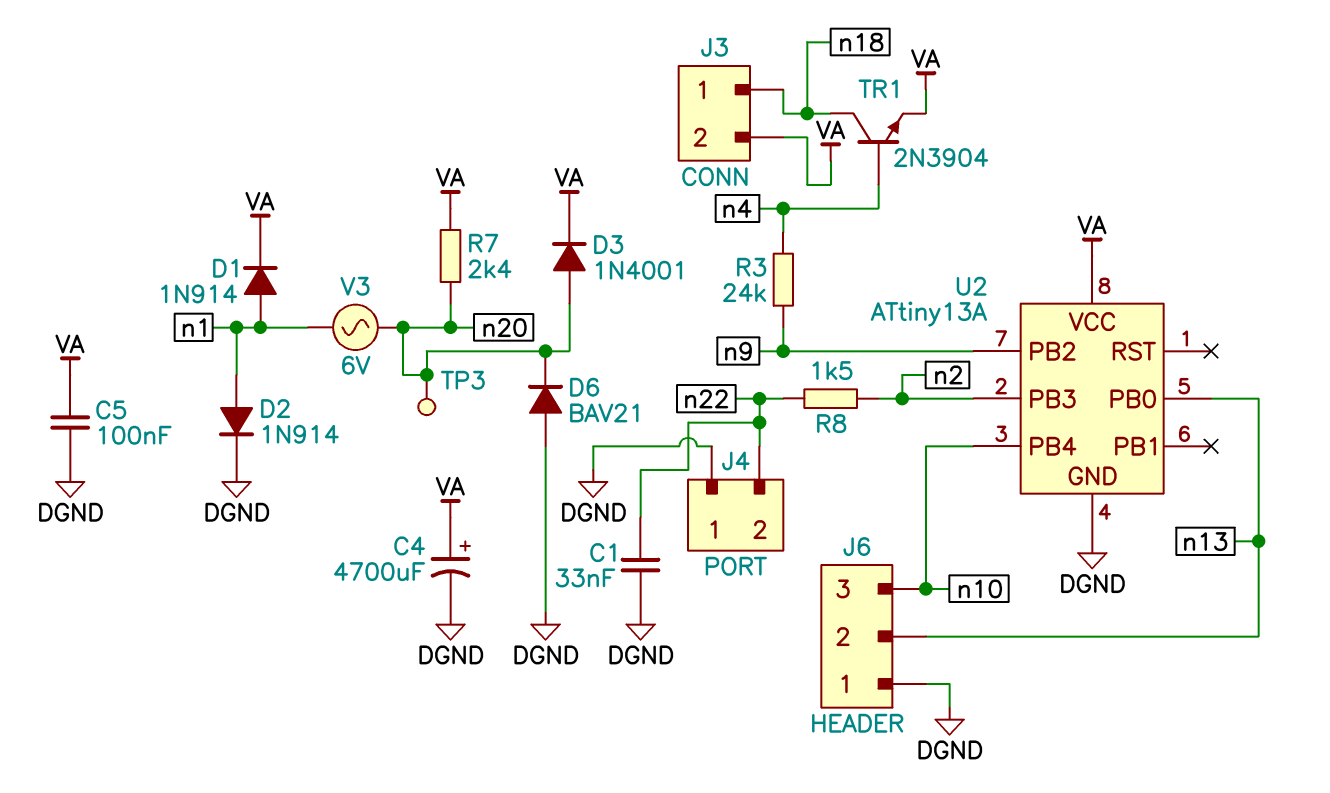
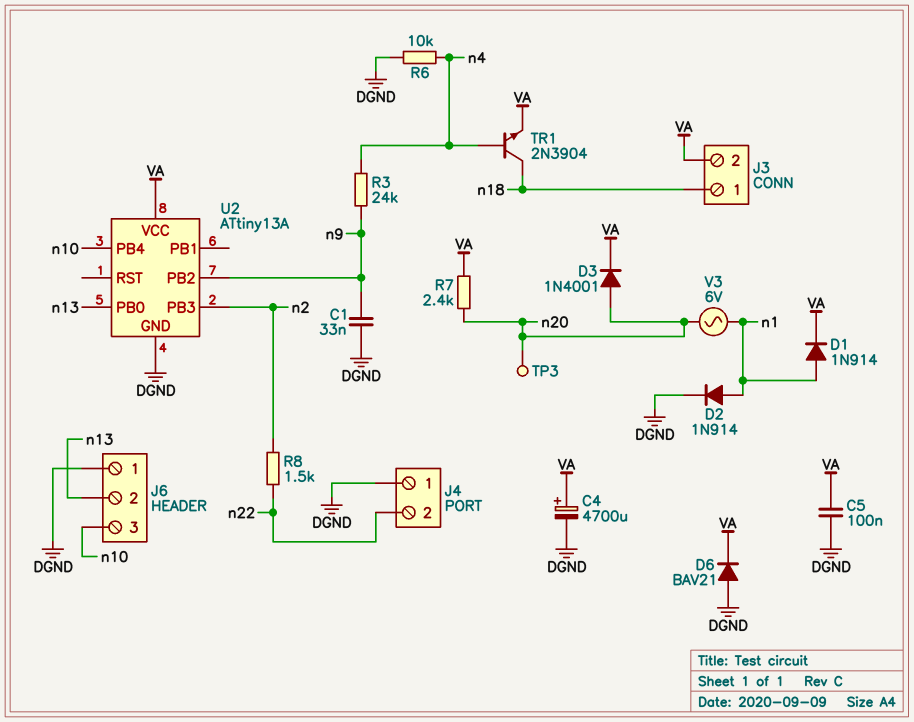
C1: 33nF (DGND, n22) -> 33nF (DGND, n9)
D6: diode BAV21 (A DGND, K n20) -> diode BAV21 (A DGND, K VA)
R6: none -> 10k (DGND, n4)

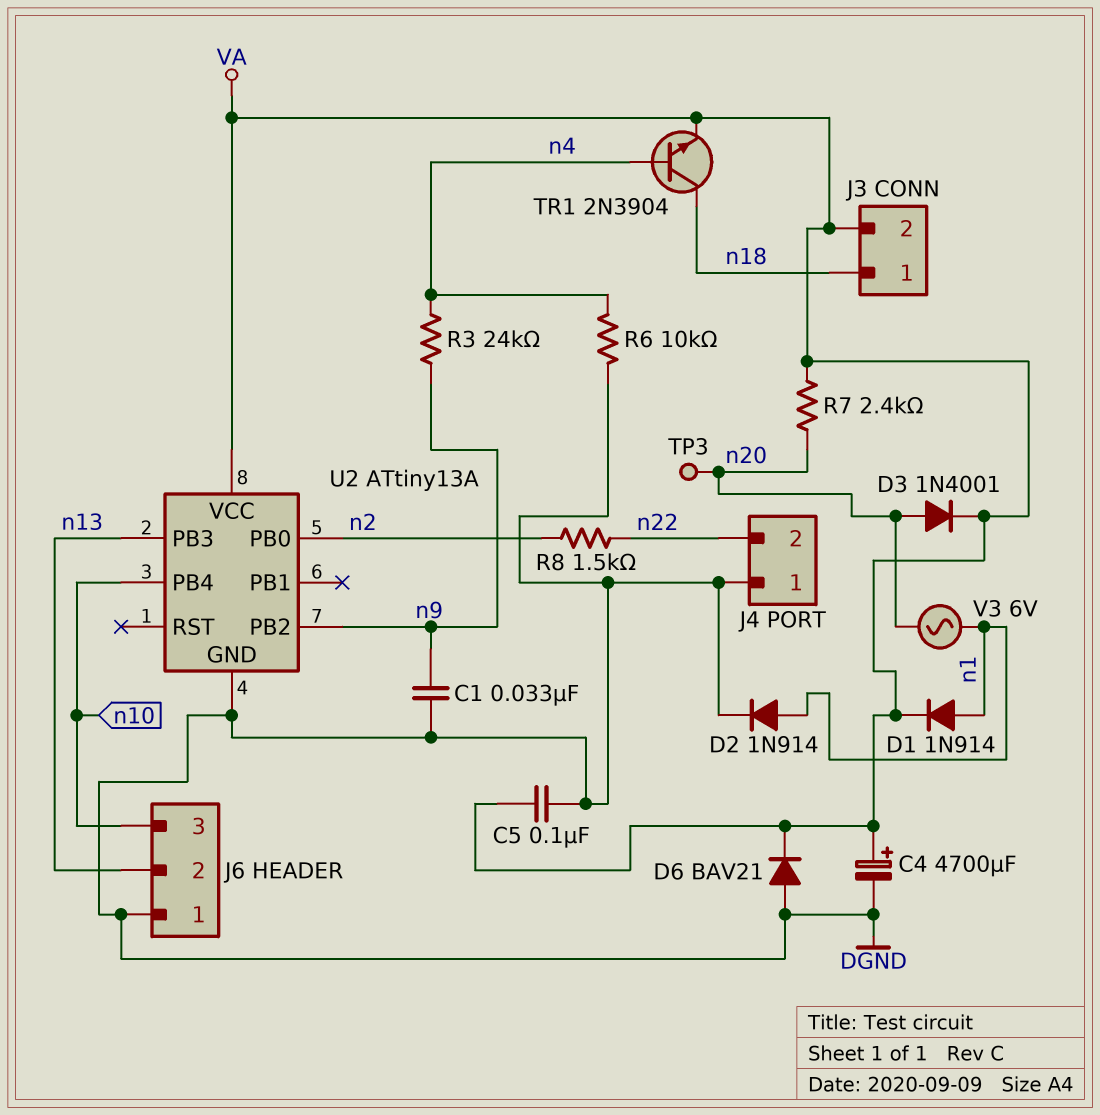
U2 pin PB0: n13 -> n2
U2 pin PB3: n2 -> n13

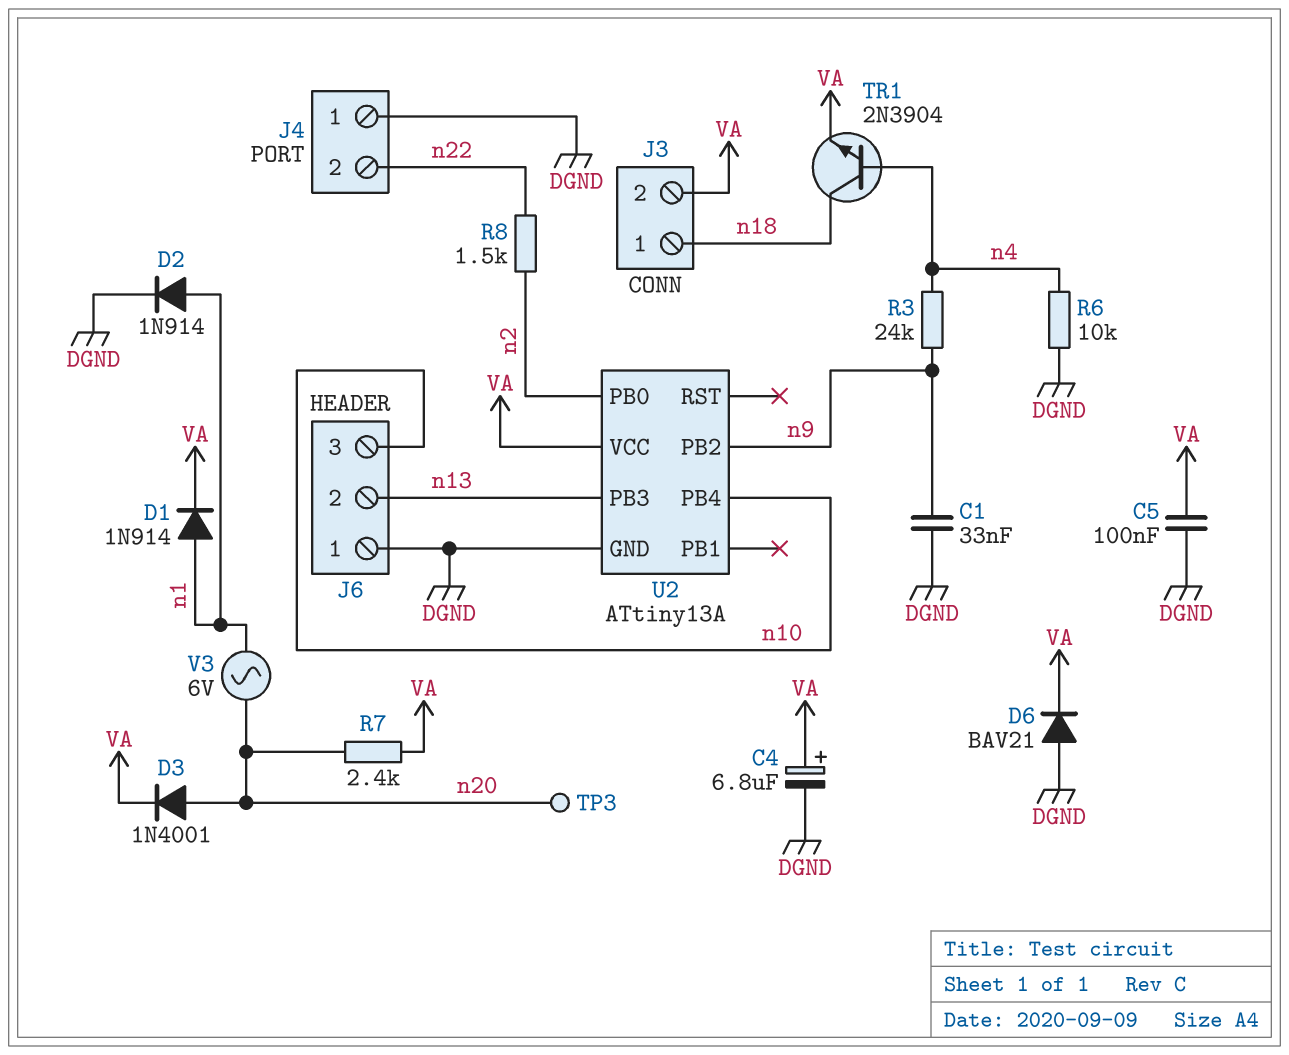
C4: 4700uF (plus VA, minus DGND) -> 6.8uF (plus VA, minus DGND)

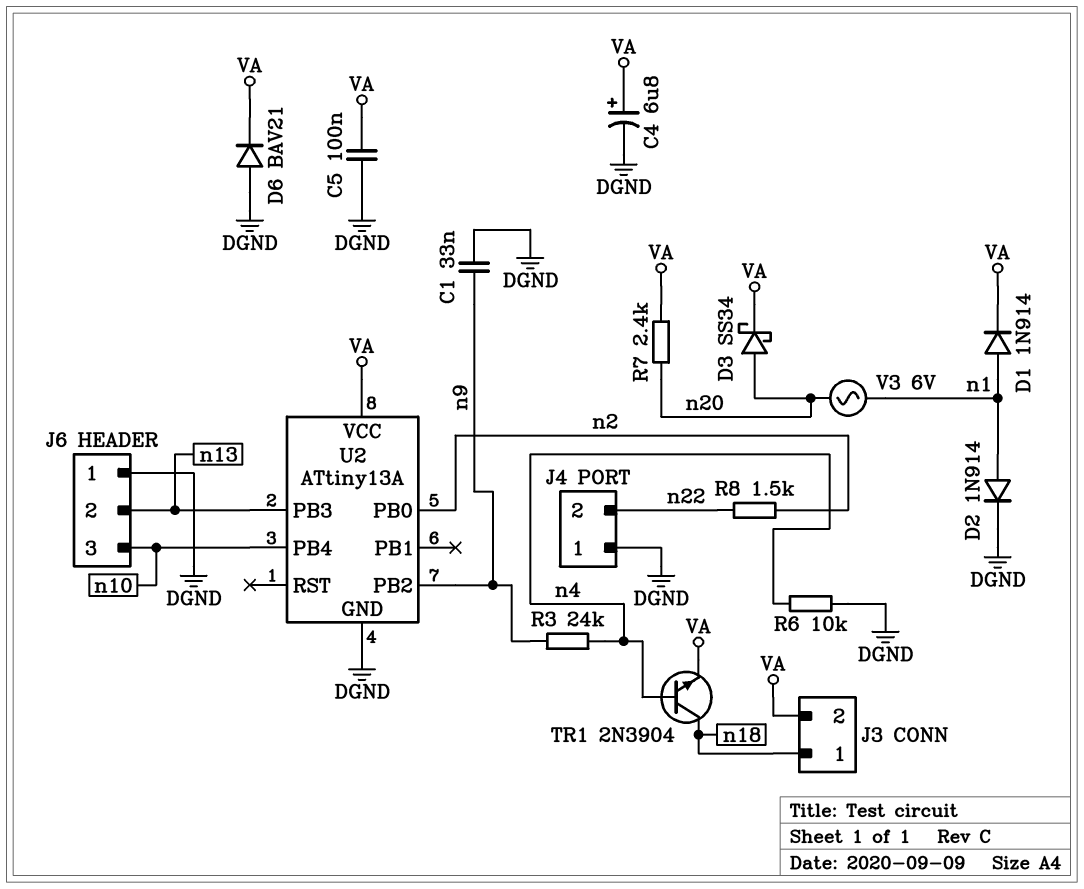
D3: diode 1N4001 (A n20, K VA) -> schottky SS34 (A n20, K VA)
TP3: test point (n20) -> none

